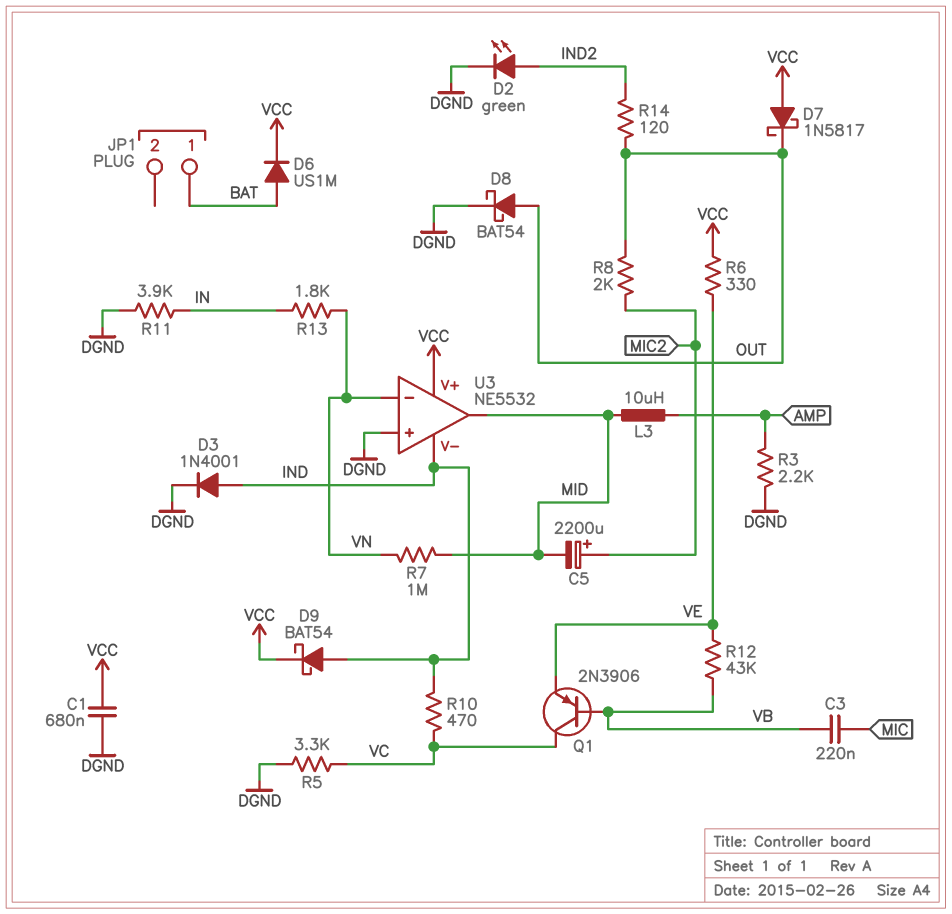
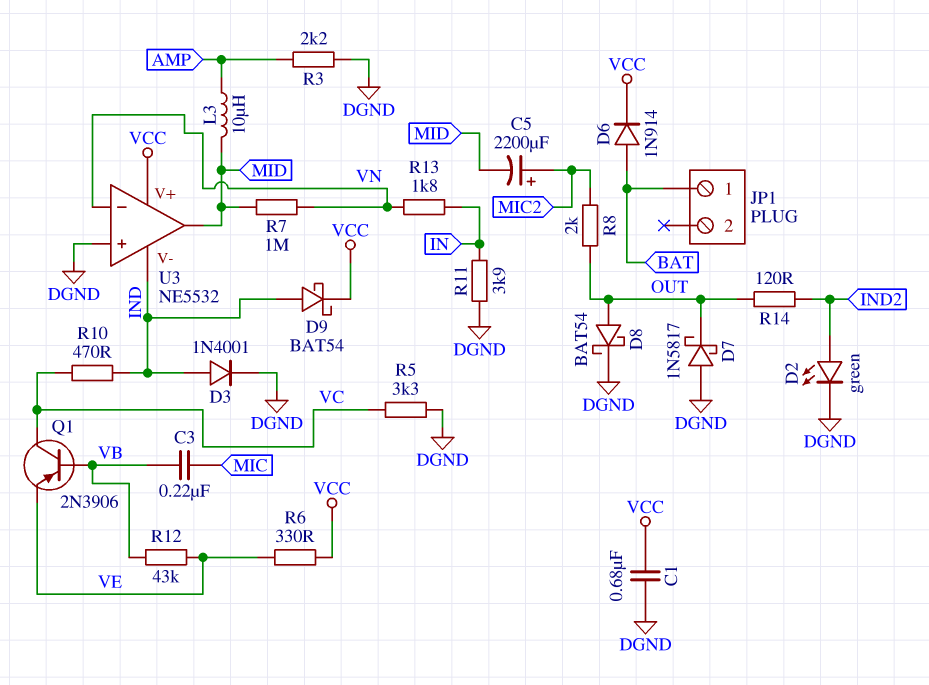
D6: diode US1M (A BAT, K VCC) -> diode 1N914 (A BAT, K VCC)
D7: schottky 1N5817 (A VCC, K OUT) -> schottky 1N5817 (A DGND, K OUT)

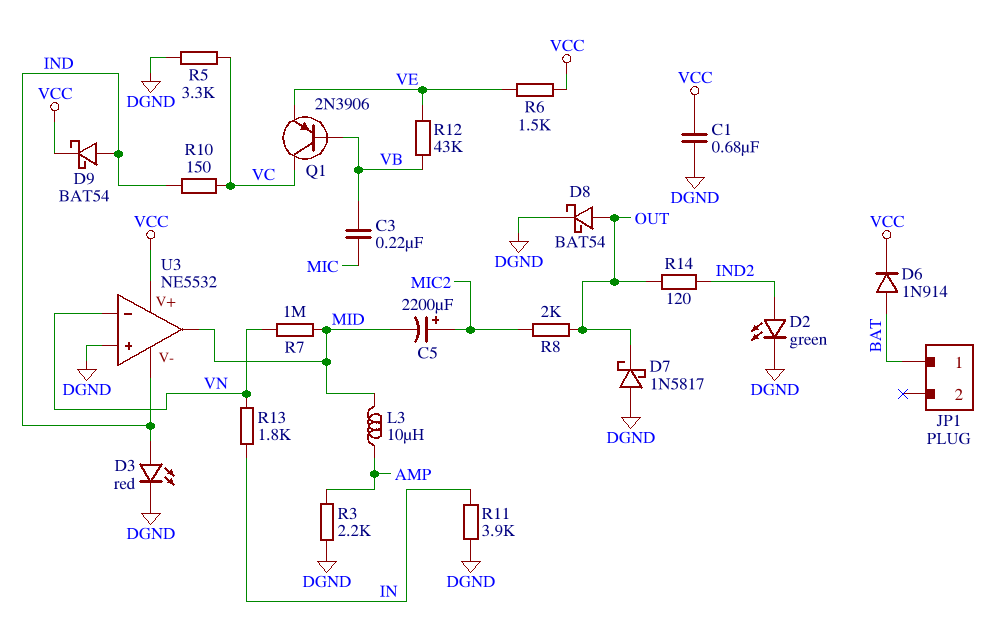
D3: diode 1N4001 (A IND, K DGND) -> LED red (A IND, K DGND)
R6: 330 (VCC, VE) -> 1.5k (VCC, VE)
R10: 470 (IND, VC) -> 150 (IND, VC)

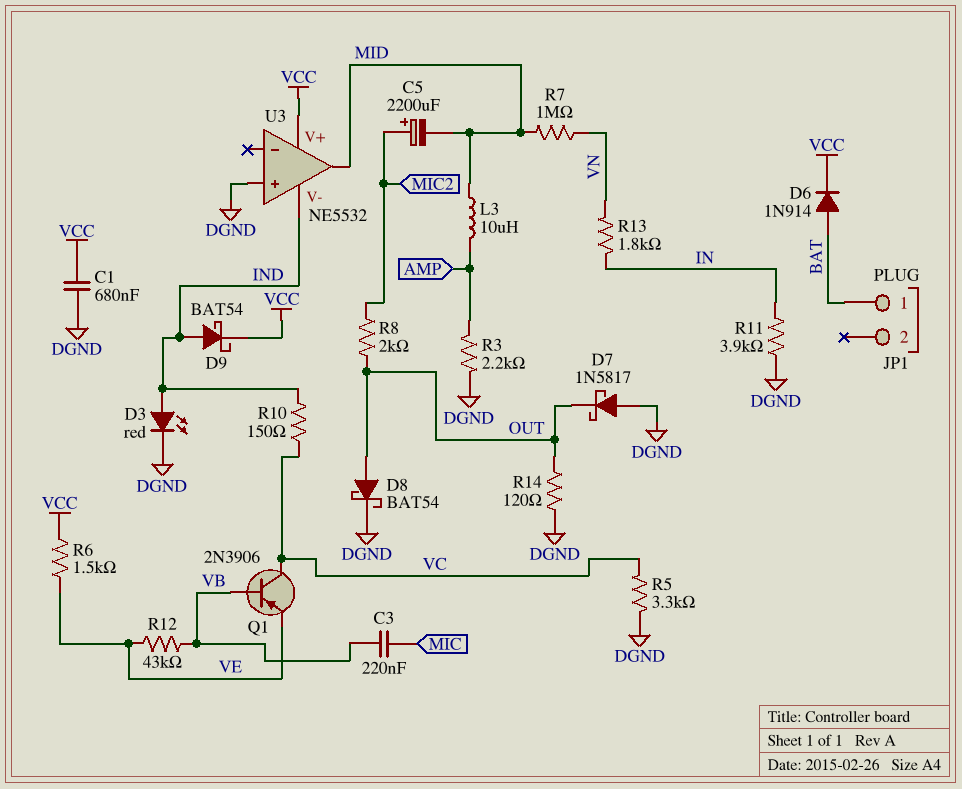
D2: LED green (A IND2, K DGND) -> none
R14: 120 (IND2, OUT) -> 120 (DGND, OUT)
U3 pin in-: VN -> none

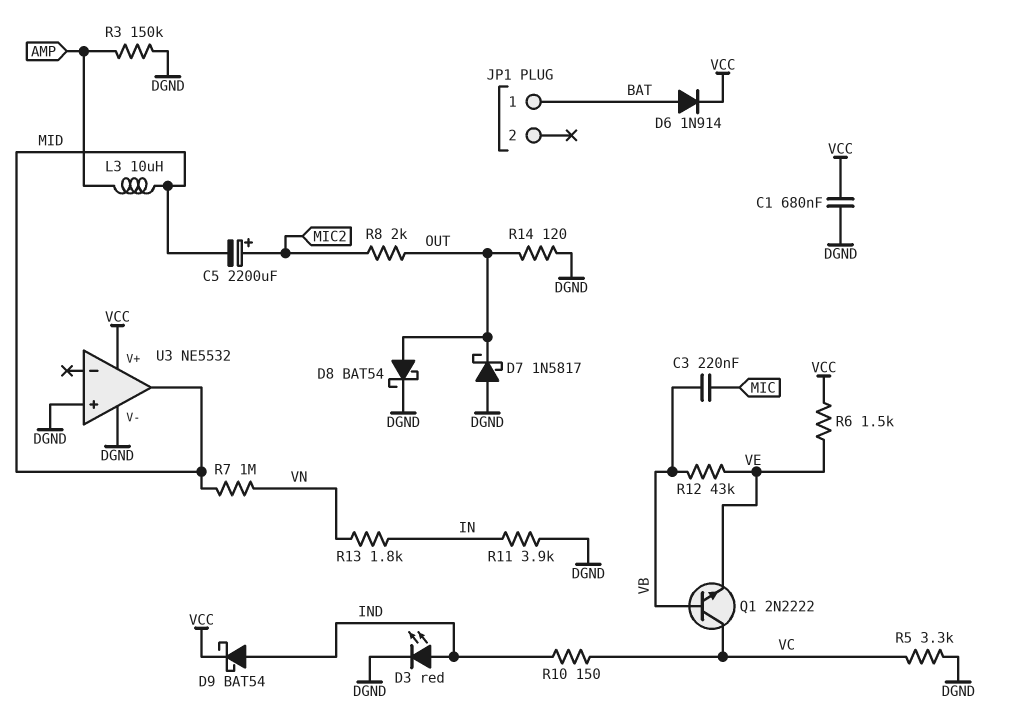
Q1: PNP 2N3906 (B VB, C VC, E VE) -> NPN 2N2222 (B VB, C VC, E VE)
R3: 2.2k (AMP, DGND) -> 150k (AMP, DGND)
U3 pin V-: IND -> DGND

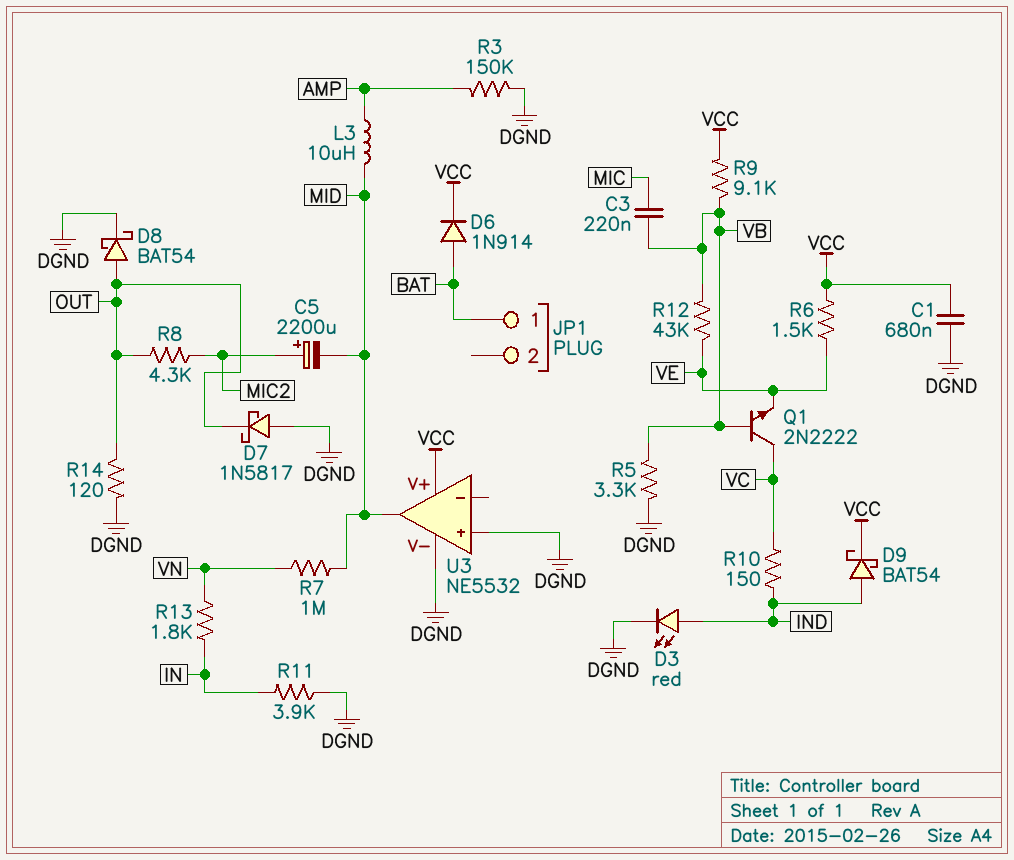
R5: 3.3k (DGND, VC) -> 3.3k (DGND, VB)
R8: 2k (MIC2, OUT) -> 4.3k (MIC2, OUT)
R9: none -> 9.1k (VB, VCC)

